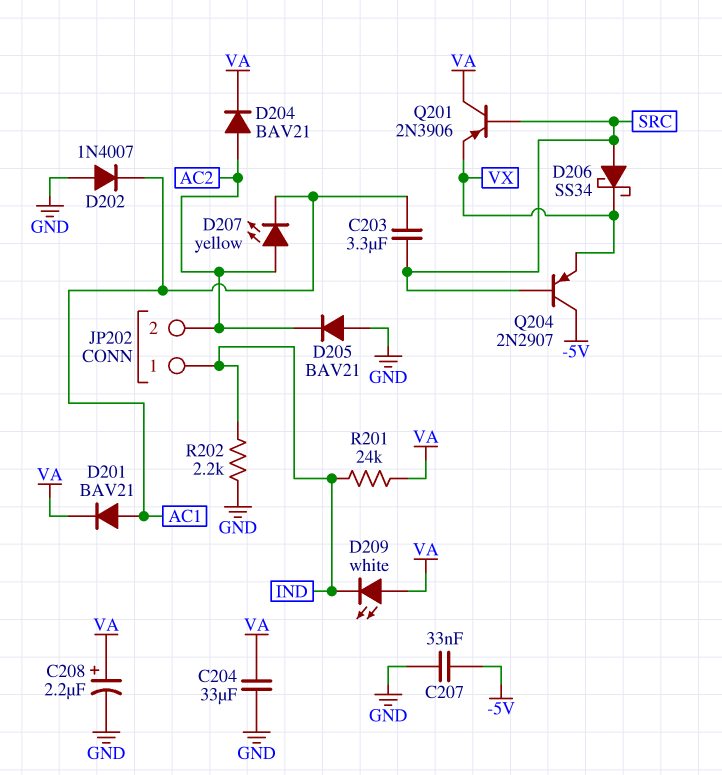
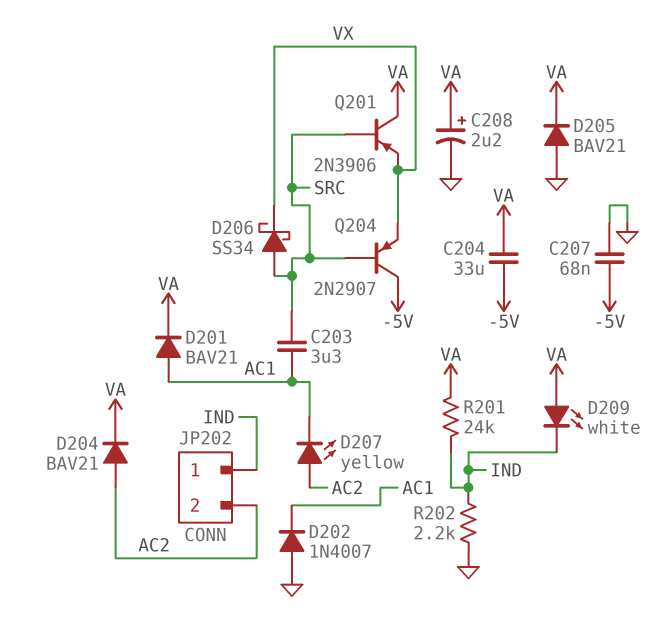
C204: 33uF (GND, VA) -> 33uF (-5V, VA)
C207: 33nF (-5V, GND) -> 68nF (-5V, GND)
D205: diode BAV21 (A GND, K AC2) -> diode BAV21 (A GND, K VA)

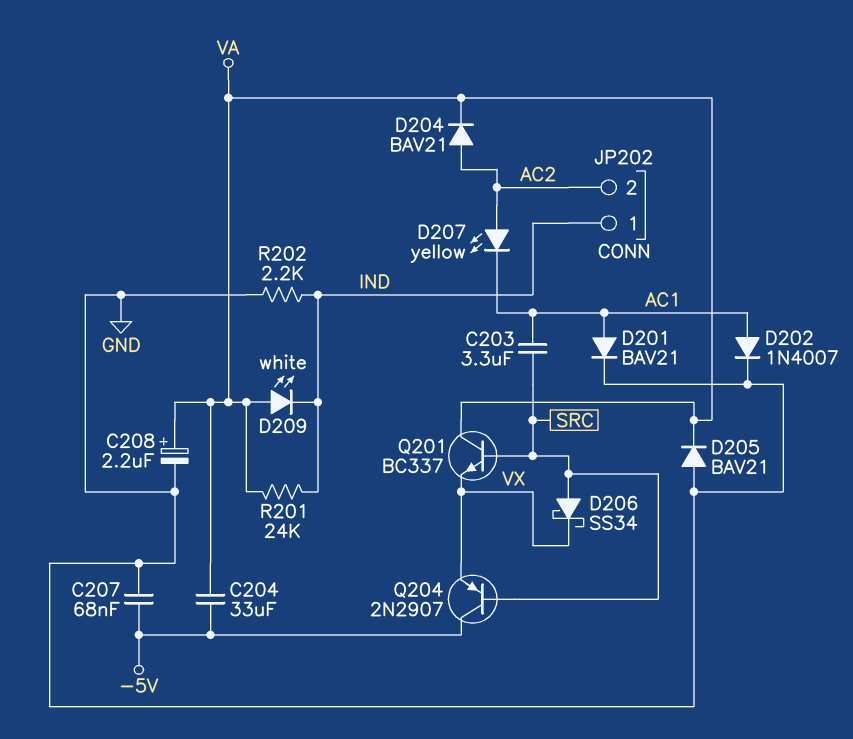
D201: diode BAV21 (A AC1, K VA) -> diode BAV21 (A AC1, K GND)
D202: diode 1N4007 (A GND, K AC1) -> diode 1N4007 (A AC1, K GND)
Q201: PNP 2N3906 (B SRC, C VA, E VX) -> NPN BC337 (B SRC, C VA, E VX)

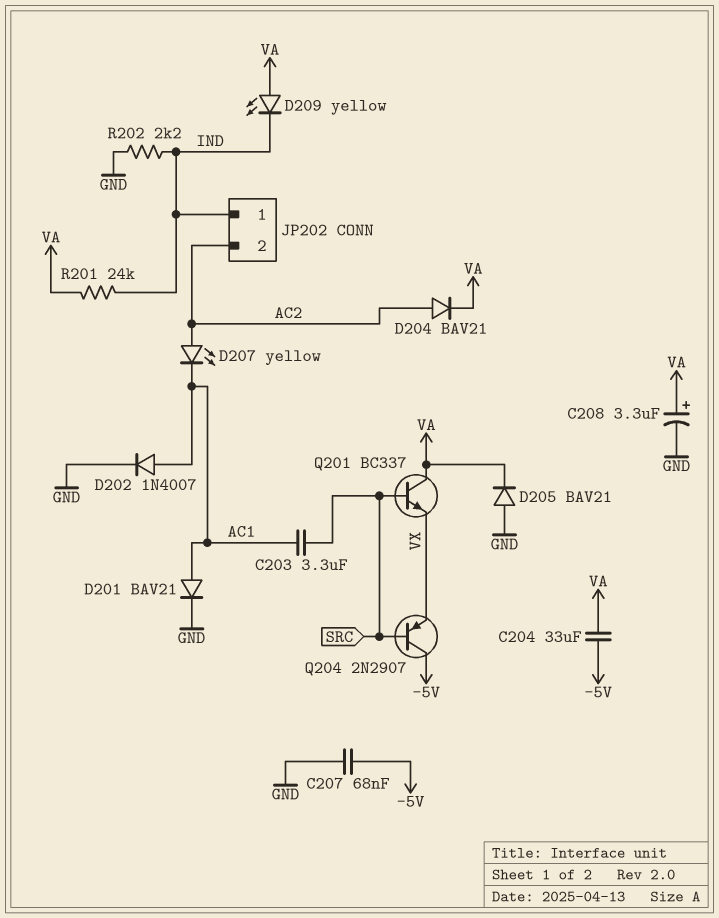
C208: 2.2uF (plus VA, minus GND) -> 3.3uF (plus VA, minus GND)
D206: schottky SS34 (A SRC, K VX) -> none
D209: LED white (A VA, K IND) -> LED yellow (A VA, K IND)

